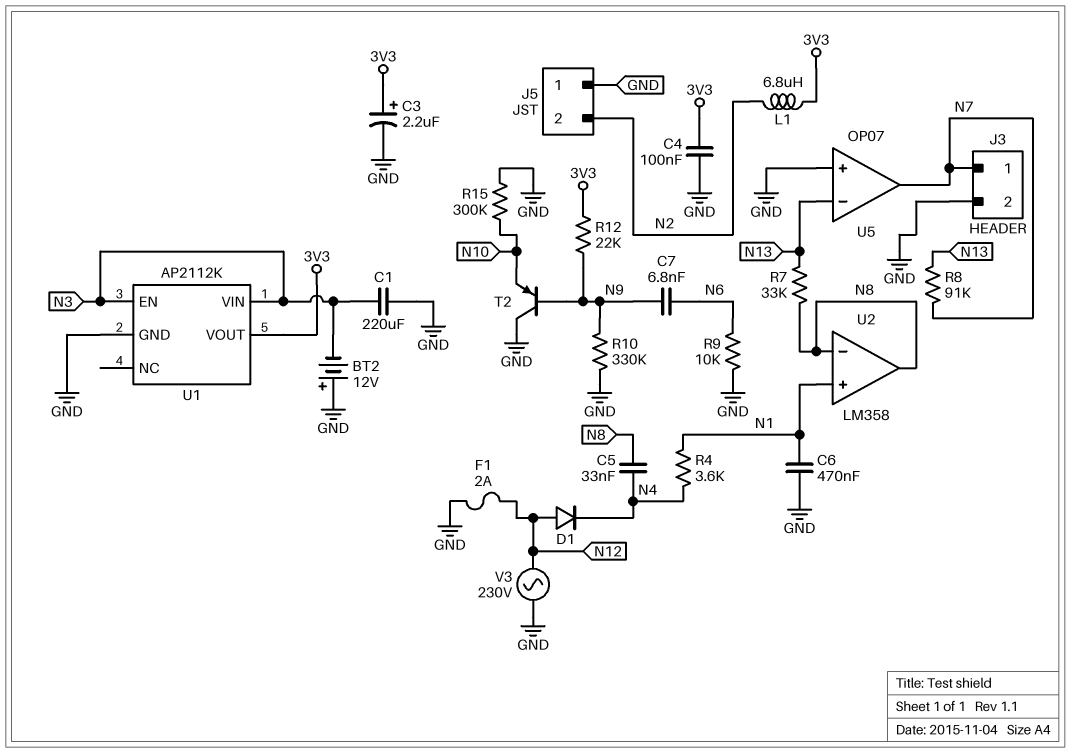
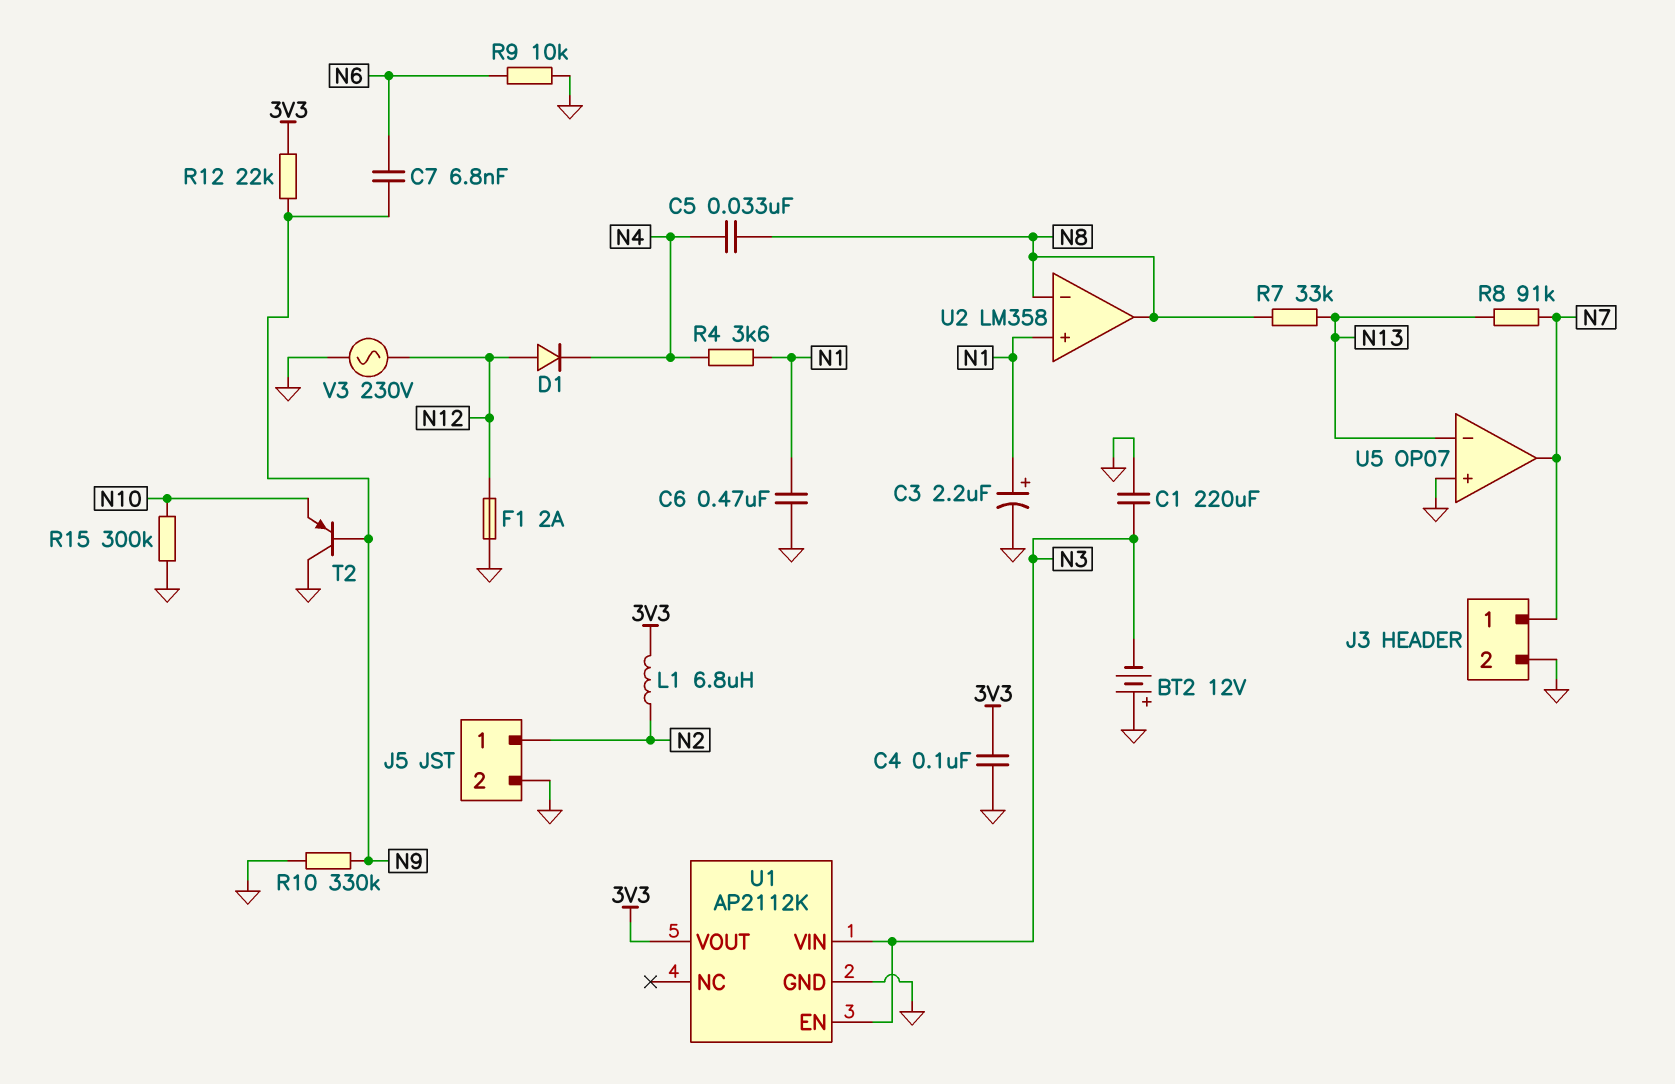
C3: 2.2uF (plus 3V3, minus GND) -> 2.2uF (plus N1, minus GND)
J5 pin 1: GND -> N2
J5 pin 2: N2 -> GND

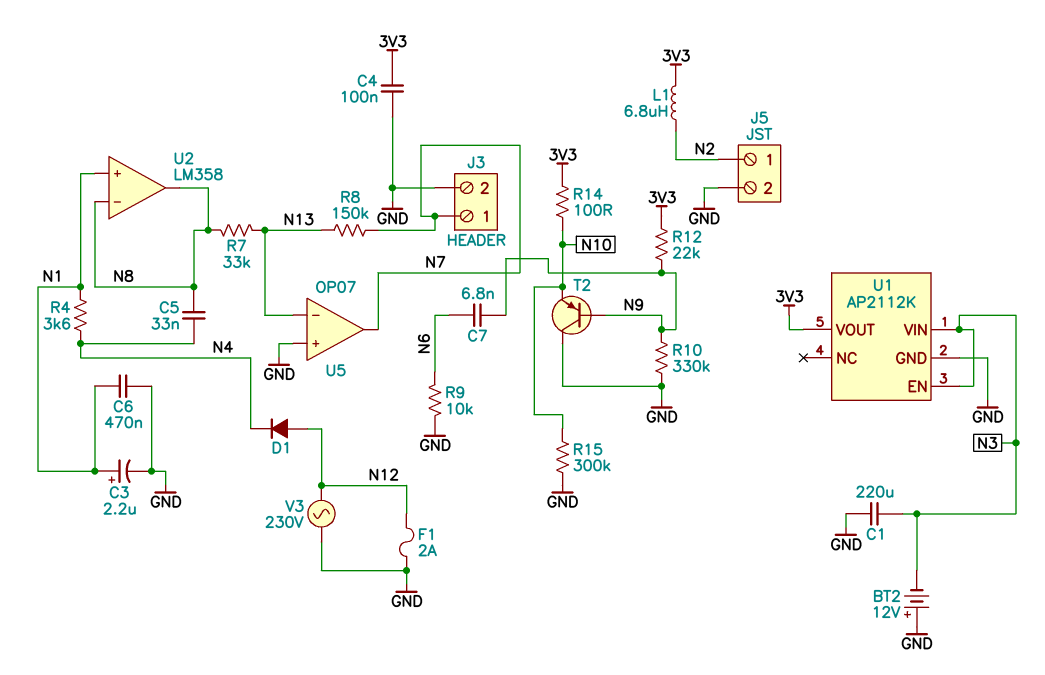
R8: 91k (N7, N13) -> 150k (N7, N13)
R14: none -> 100 (3V3, N10)

